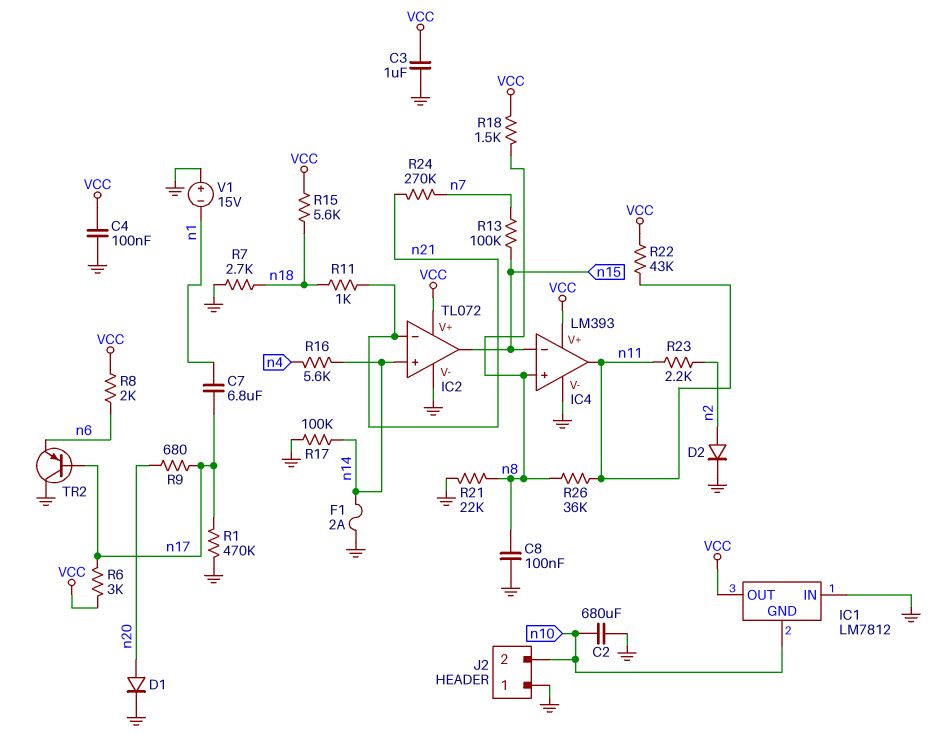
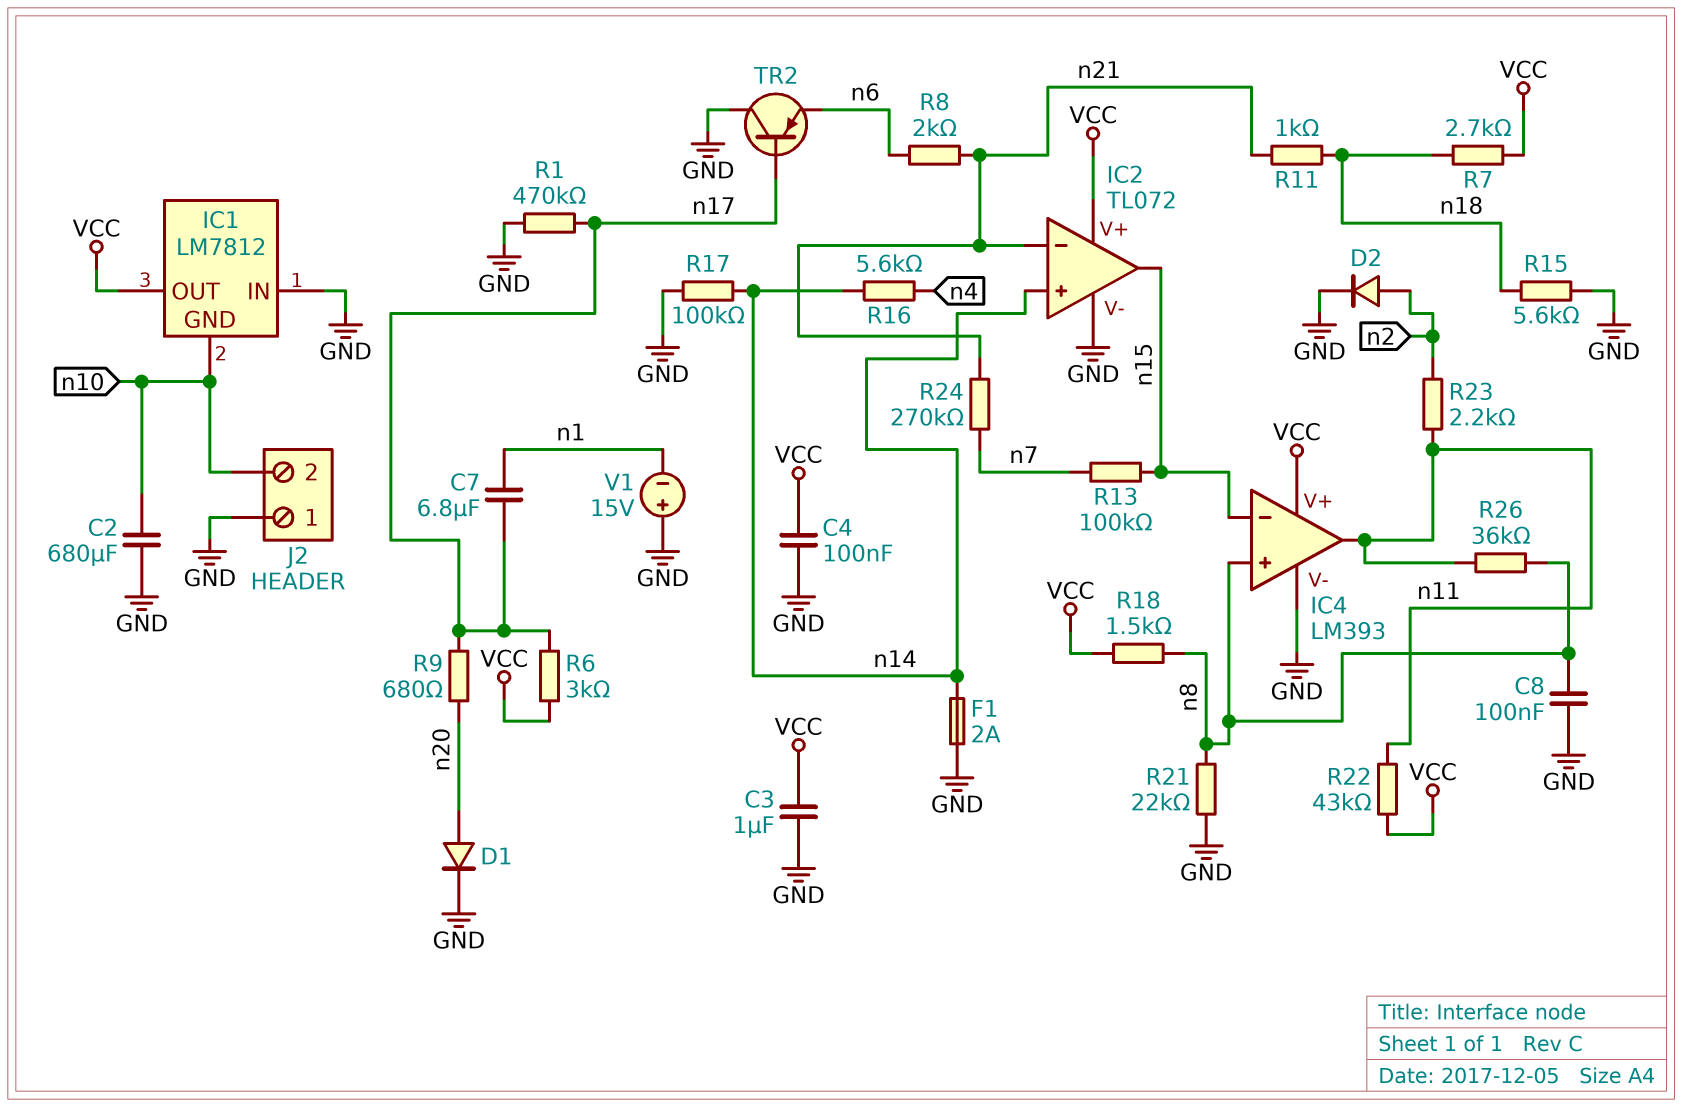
R7: 2.7k (GND, n18) -> 2.7k (VCC, n18)
R8: 2k (VCC, n6) -> 2k (n6, n21)
R15: 5.6k (VCC, n18) -> 5.6k (GND, n18)

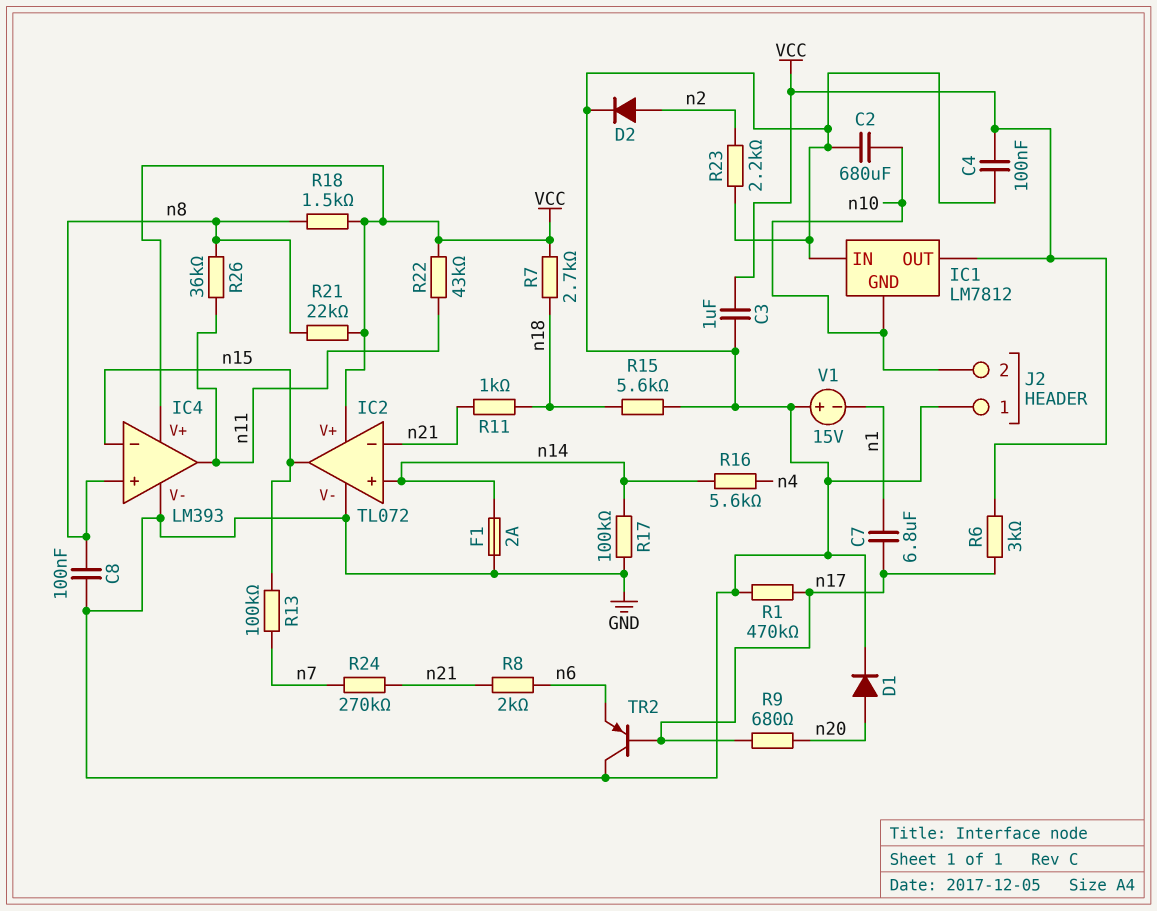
R21: 22k (GND, n8) -> 22k (VCC, n8)
R23: 2.2k (n2, n11) -> 2.2k (GND, n2)

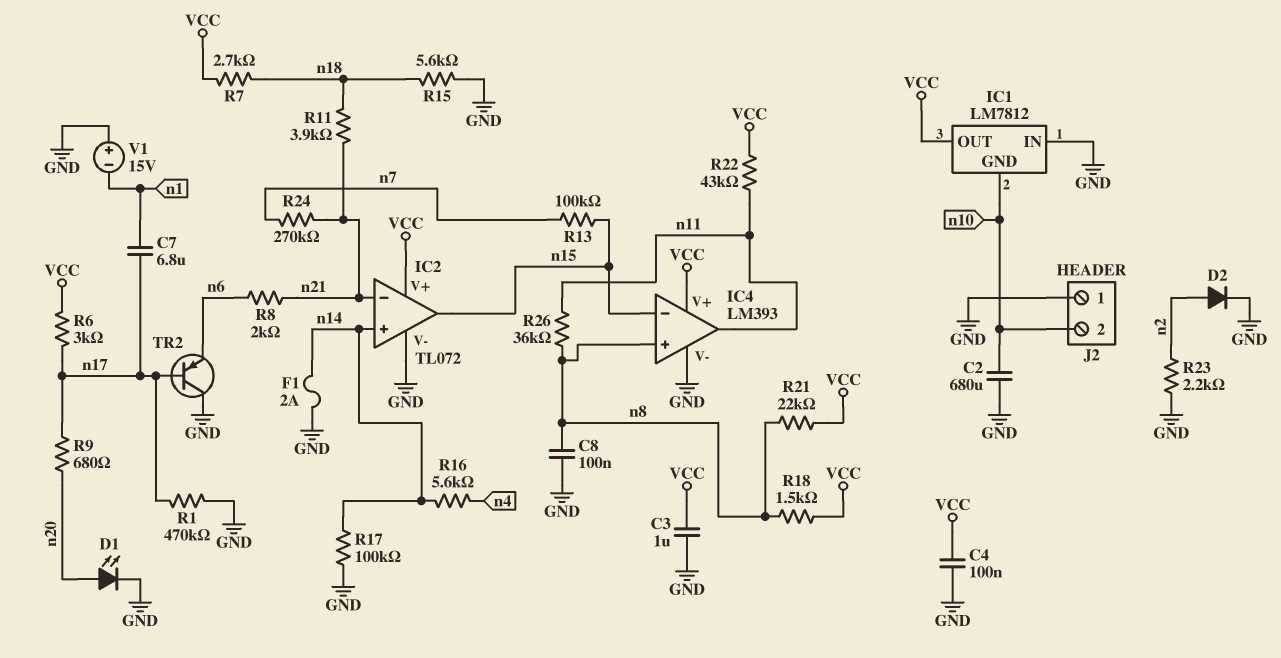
D1: diode (A n20, K GND) -> LED (A n20, K GND)
R11: 1k (n18, n21) -> 3.9k (n18, n21)

